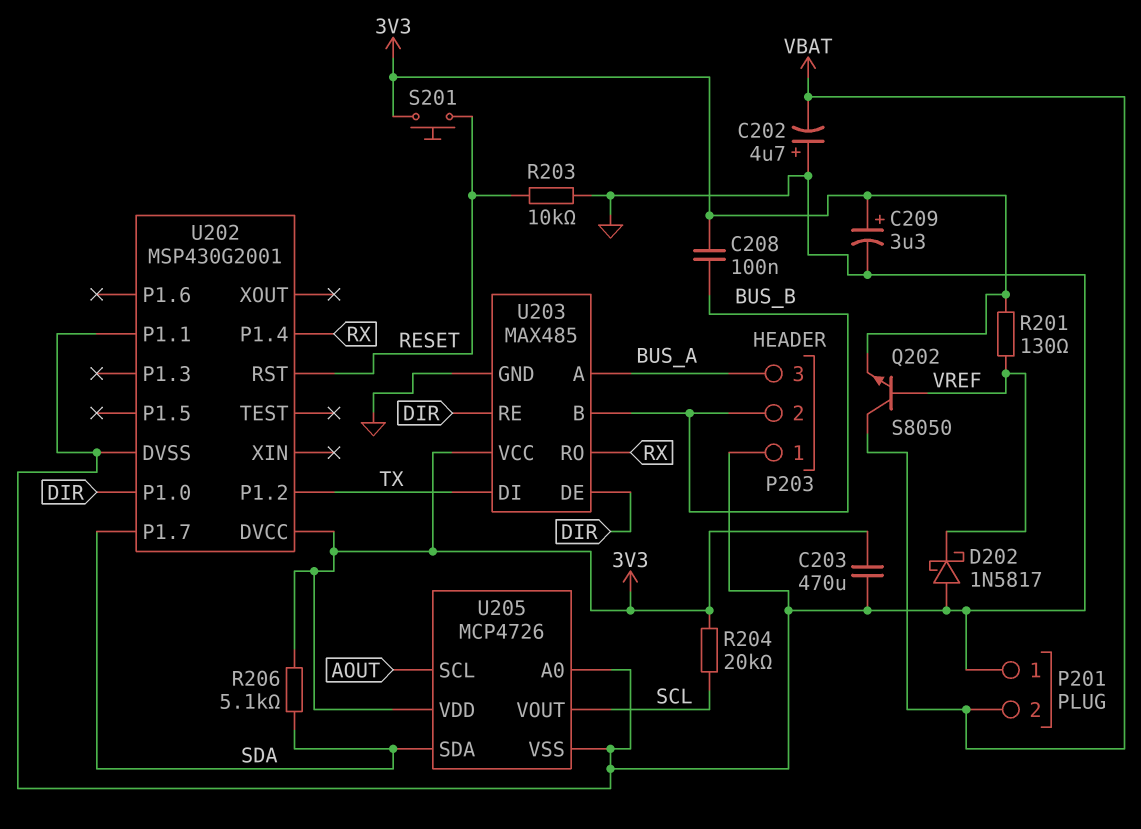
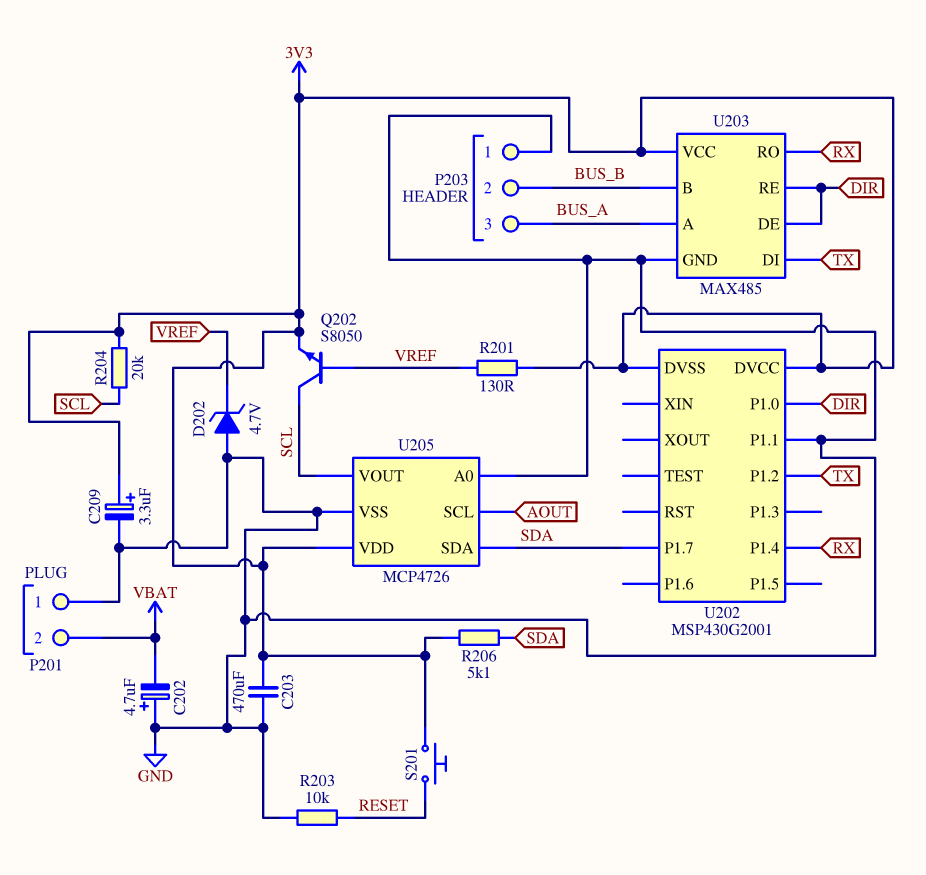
C208: 100nF (3V3, BUS_B) -> none
D202: schottky 1N5817 (A GND, K VREF) -> zener 4.7V (A GND, K VREF)
Q202: NPN S8050 (B VREF, C VBAT, E 3V3) -> NPN S8050 (B VREF, C SCL, E 3V3)
U202 pin DVSS: GND -> 3V3
U202 pin RST: RESET -> none

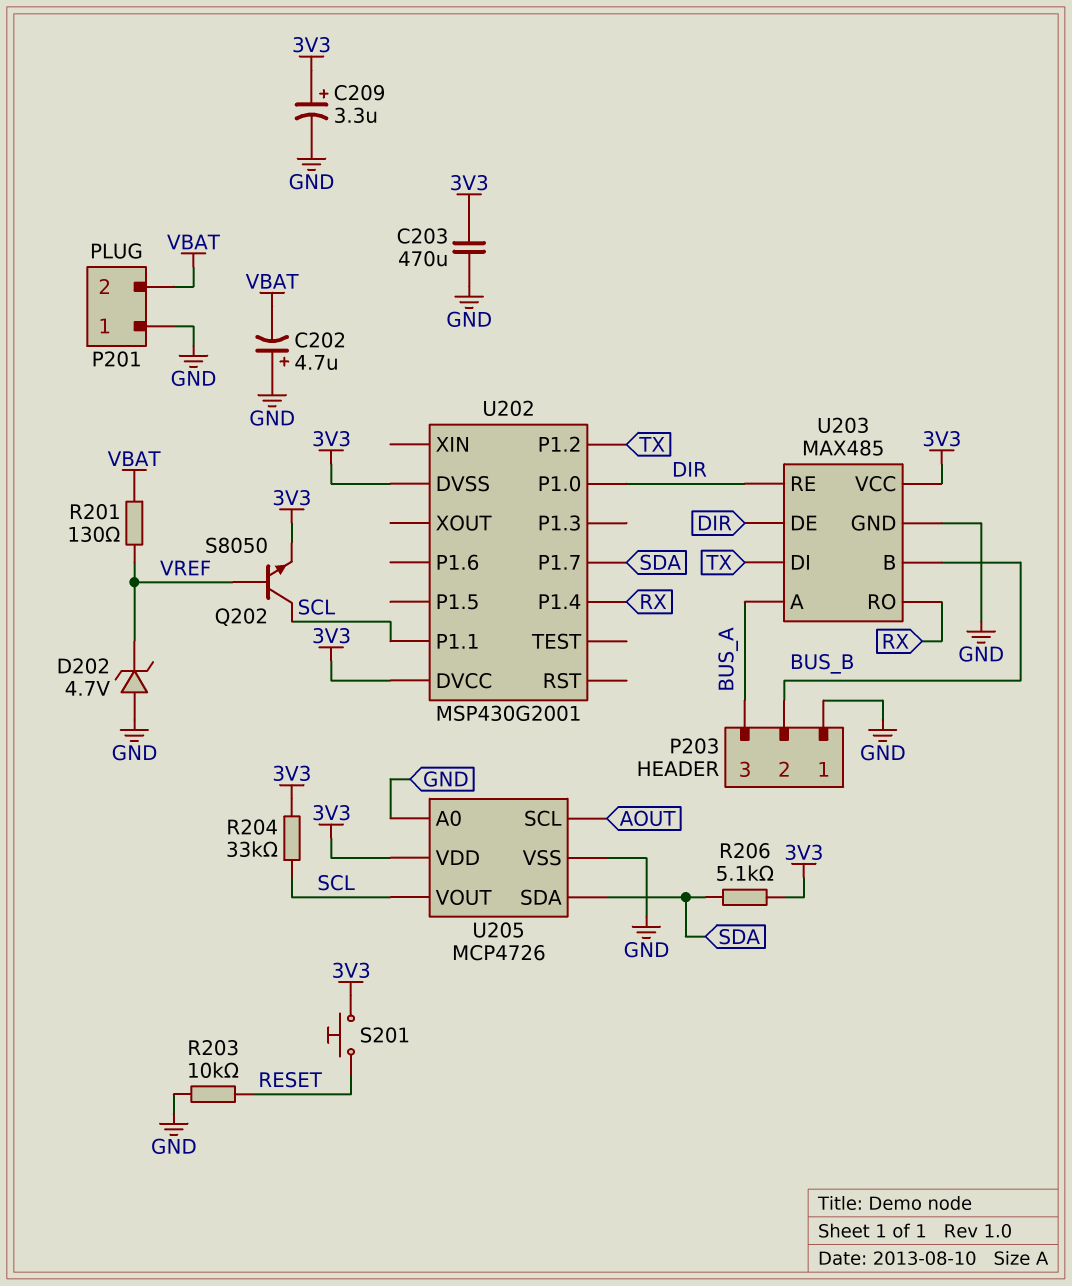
R201: 130 (3V3, VREF) -> 130 (VBAT, VREF)
R204: 20k (3V3, SCL) -> 33k (3V3, SCL)
U202 pin P1.1: GND -> SCL

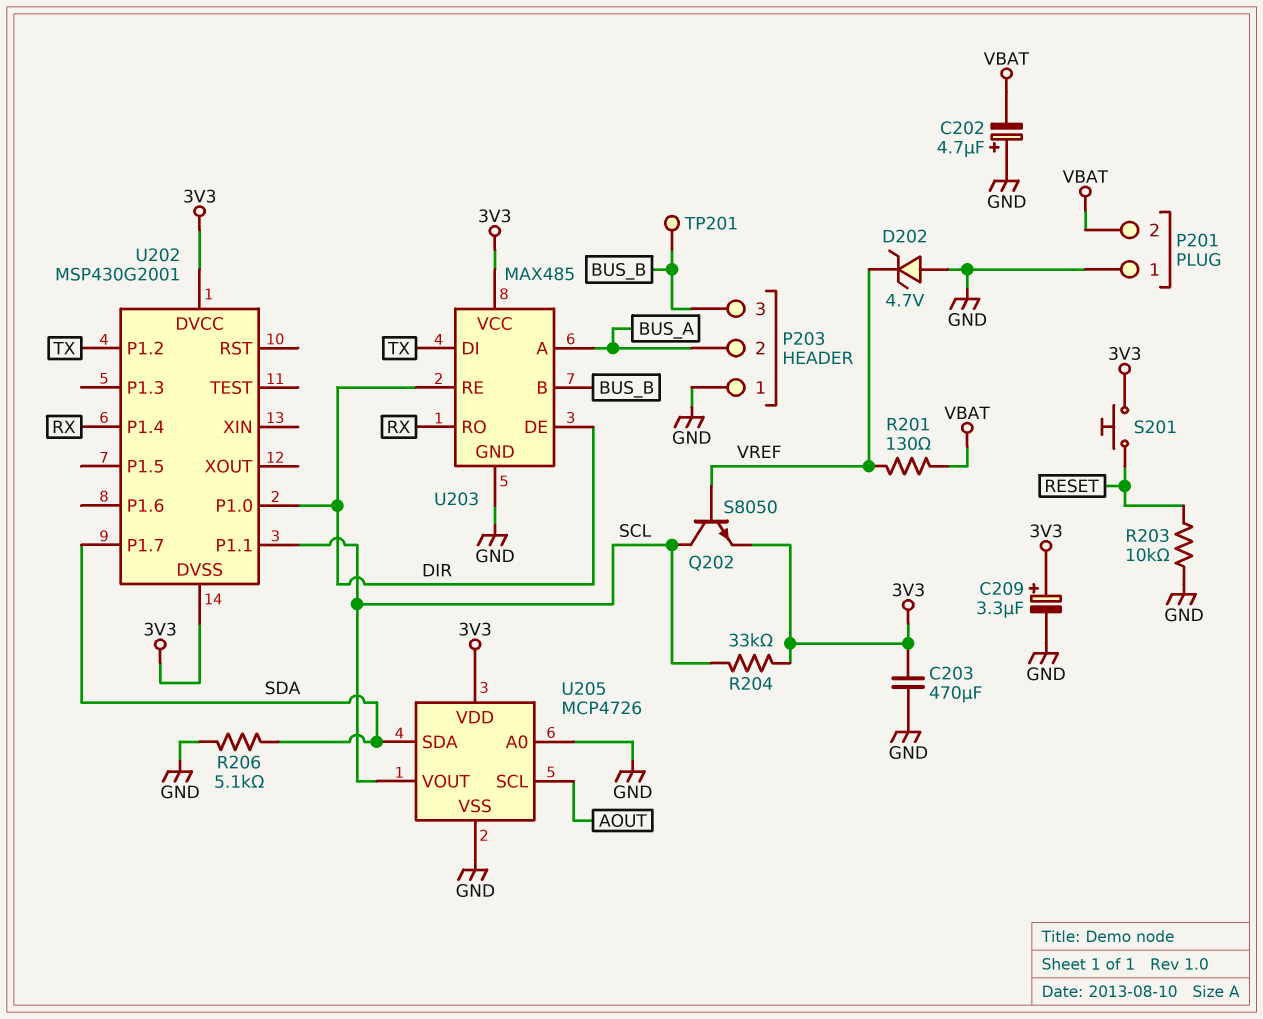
P203 pin 2: BUS_B -> BUS_A
P203 pin 3: BUS_A -> BUS_B
R206: 5.1k (3V3, SDA) -> 5.1k (GND, SDA)
TP201: none -> test point (BUS_B)

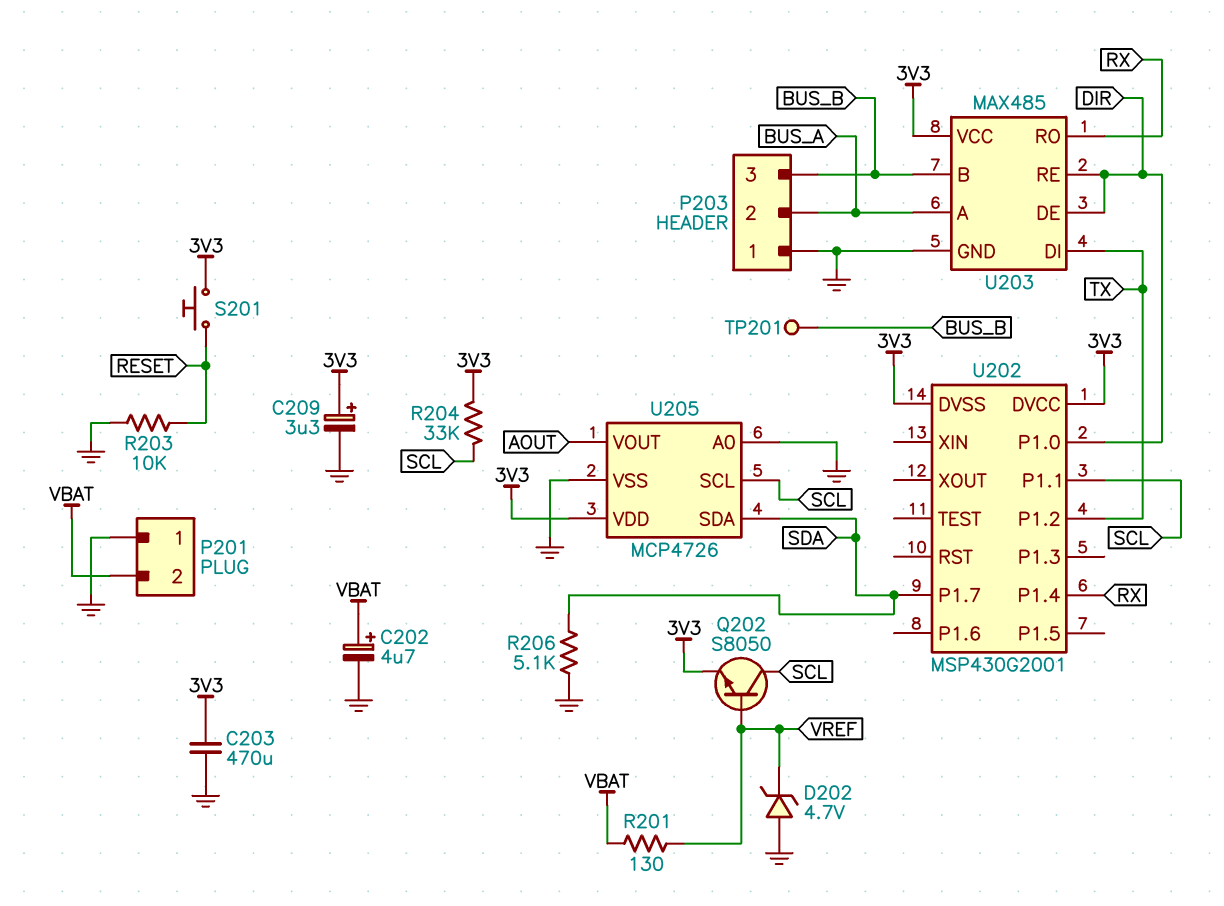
C202: 4.7uF (plus GND, minus VBAT) -> 4.7uF (plus VBAT, minus GND)
U205 pin SCL: AOUT -> SCL
U205 pin VOUT: SCL -> AOUT

